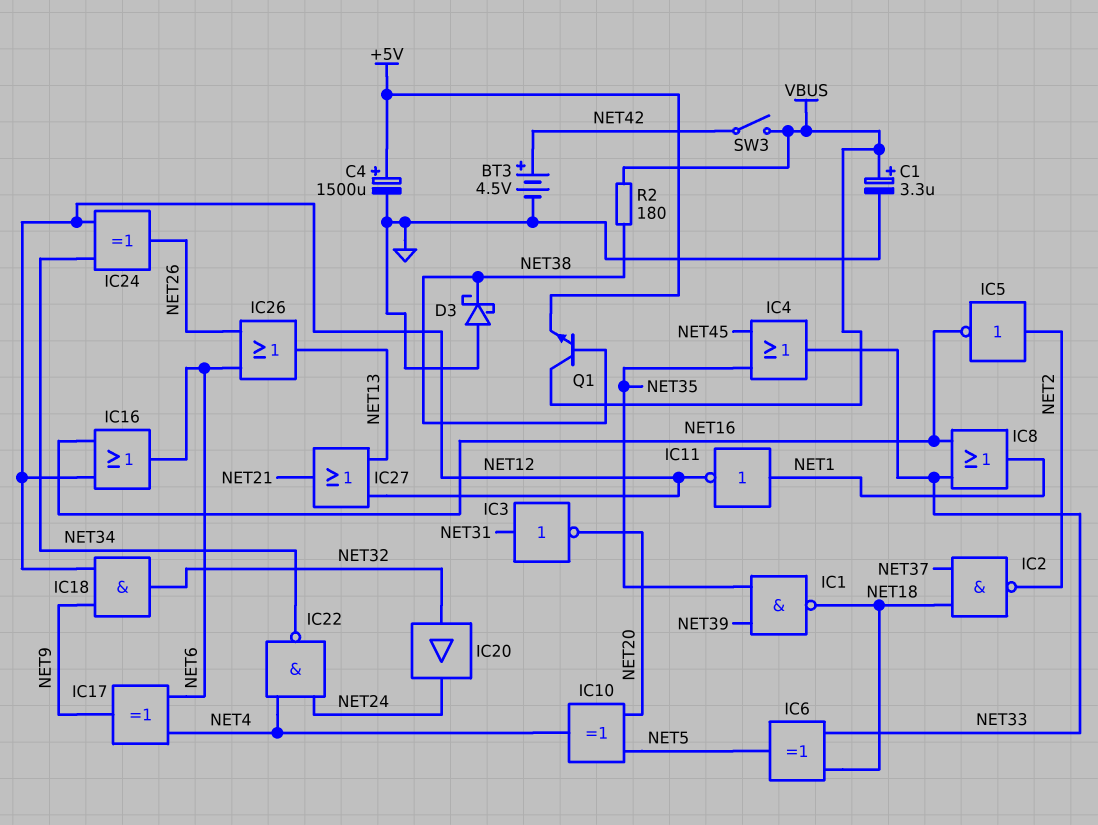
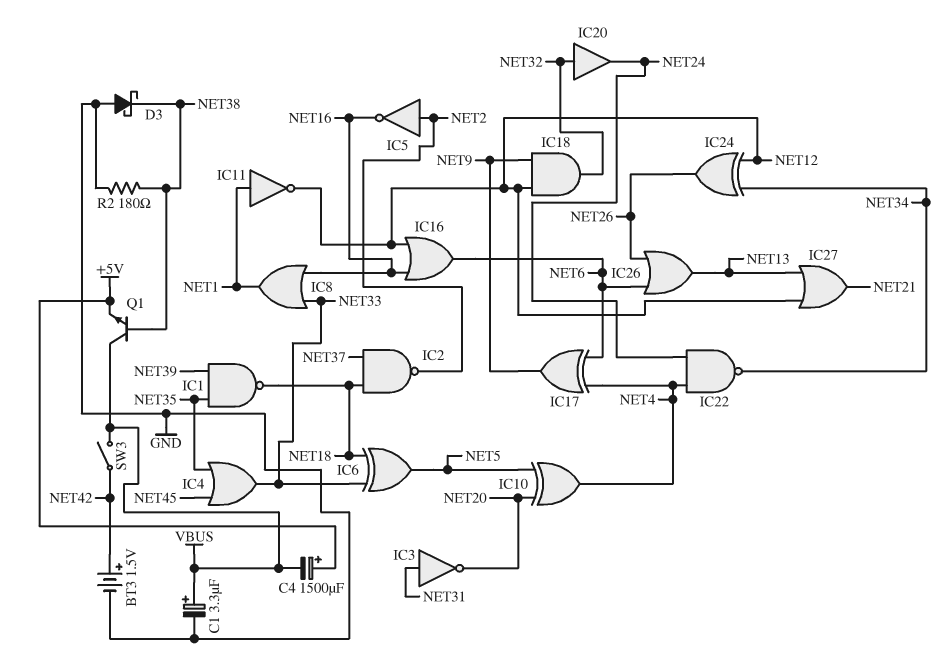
BT3: 4.5V (plus NET42, minus GND) -> 1.5V (plus NET42, minus GND)
C4: 1500uF (plus +5V, minus GND) -> 1500uF (plus +5V, minus VBUS)
R2: 180 (NET38, VBUS) -> 180 (GND, NET38)

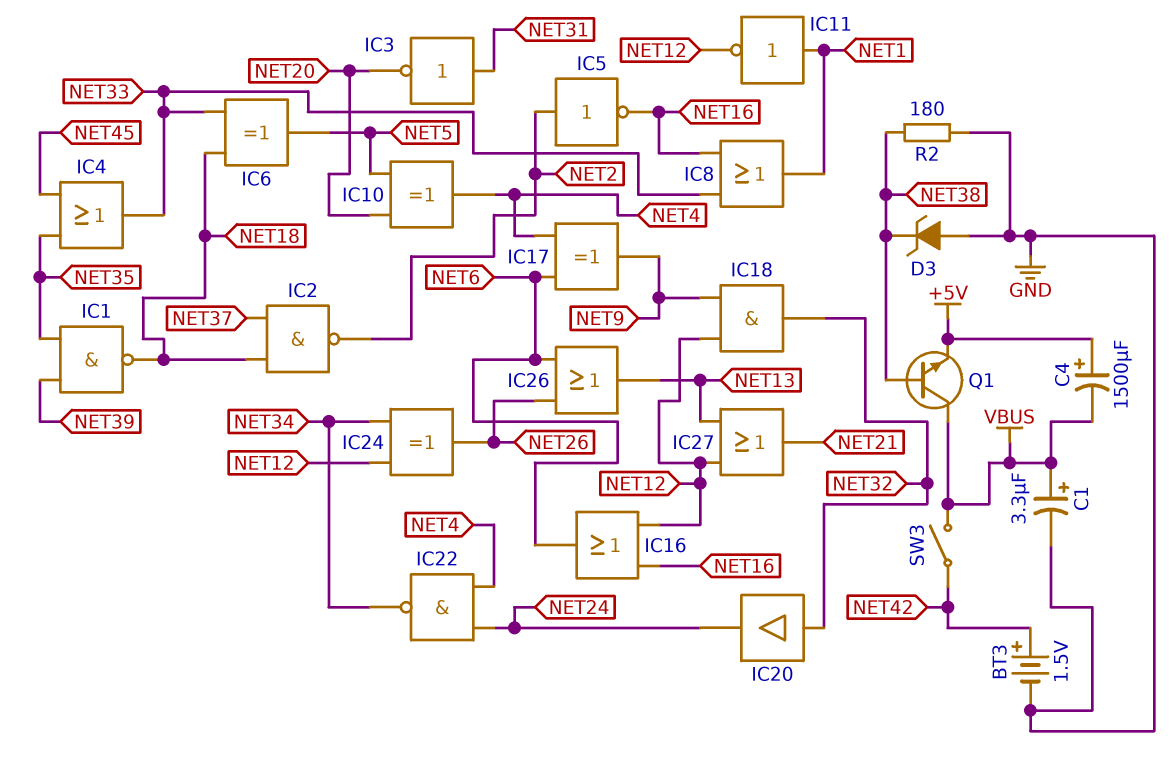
D3: schottky (A GND, K NET38) -> zener (A GND, K NET38)

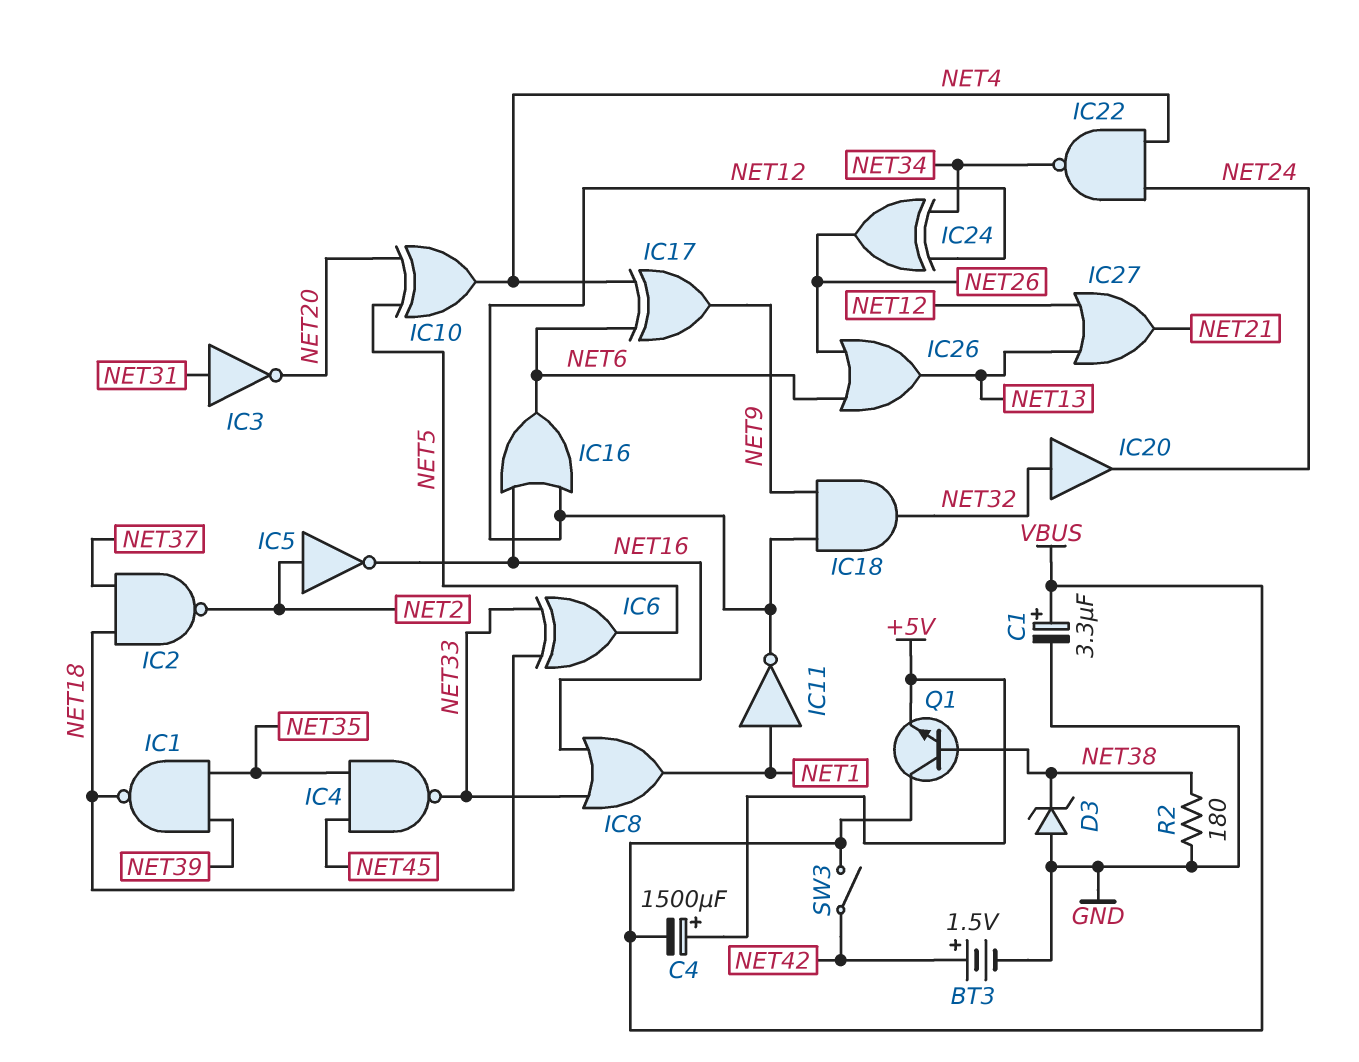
IC4: OR (in NET35, in NET45, out NET33) -> NAND (in NET35, in NET45, out NET33)

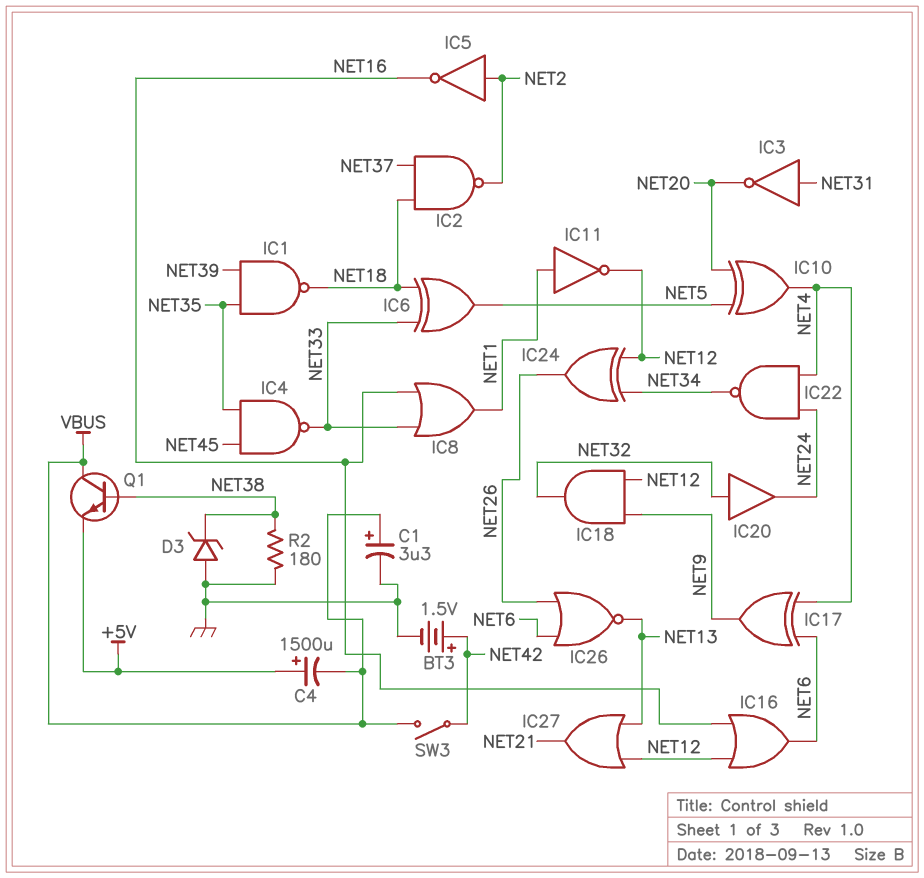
IC26: OR (in NET6, in NET26, out NET13) -> NOR (in NET6, in NET26, out NET13)

